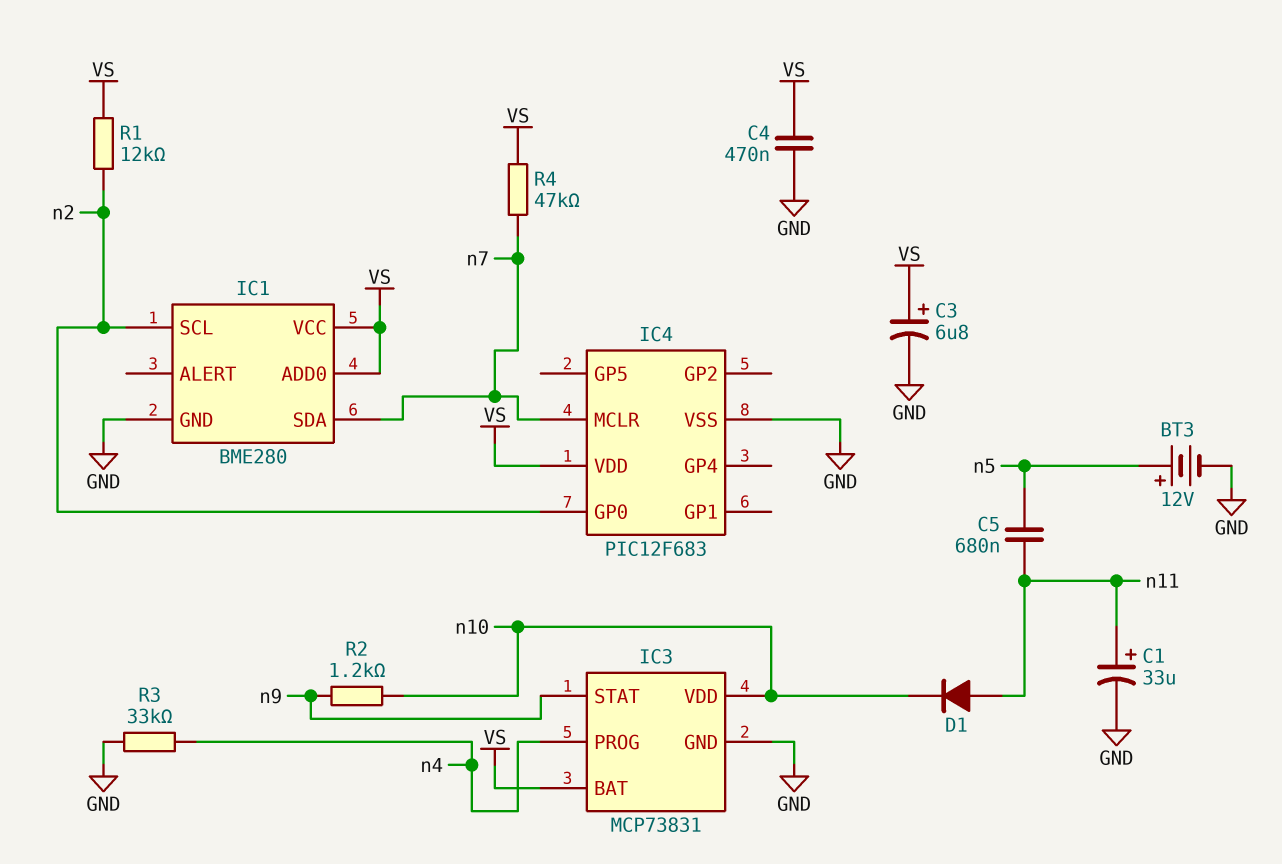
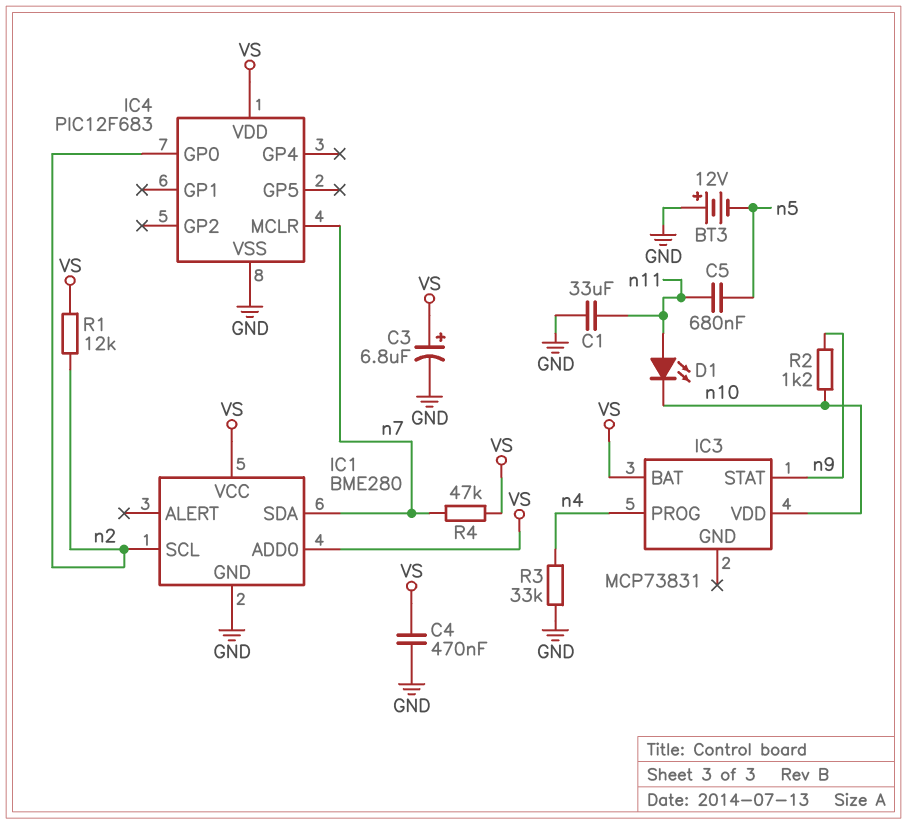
BT3: 12V (plus n5, minus GND) -> 12V (plus GND, minus n5)
C1: 33uF (plus n11, minus GND) -> 33uF (GND, n11)
D1: diode (A n11, K n10) -> LED (A n11, K n10)
IC3 pin GND: GND -> none

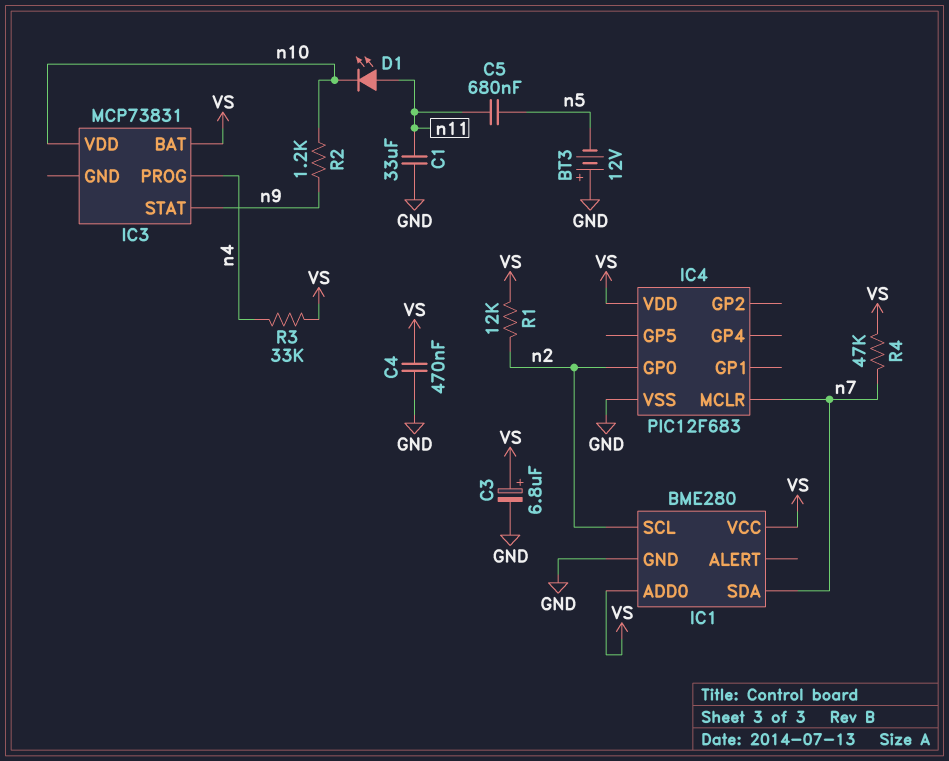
R3: 33k (GND, n4) -> 33k (VS, n4)

